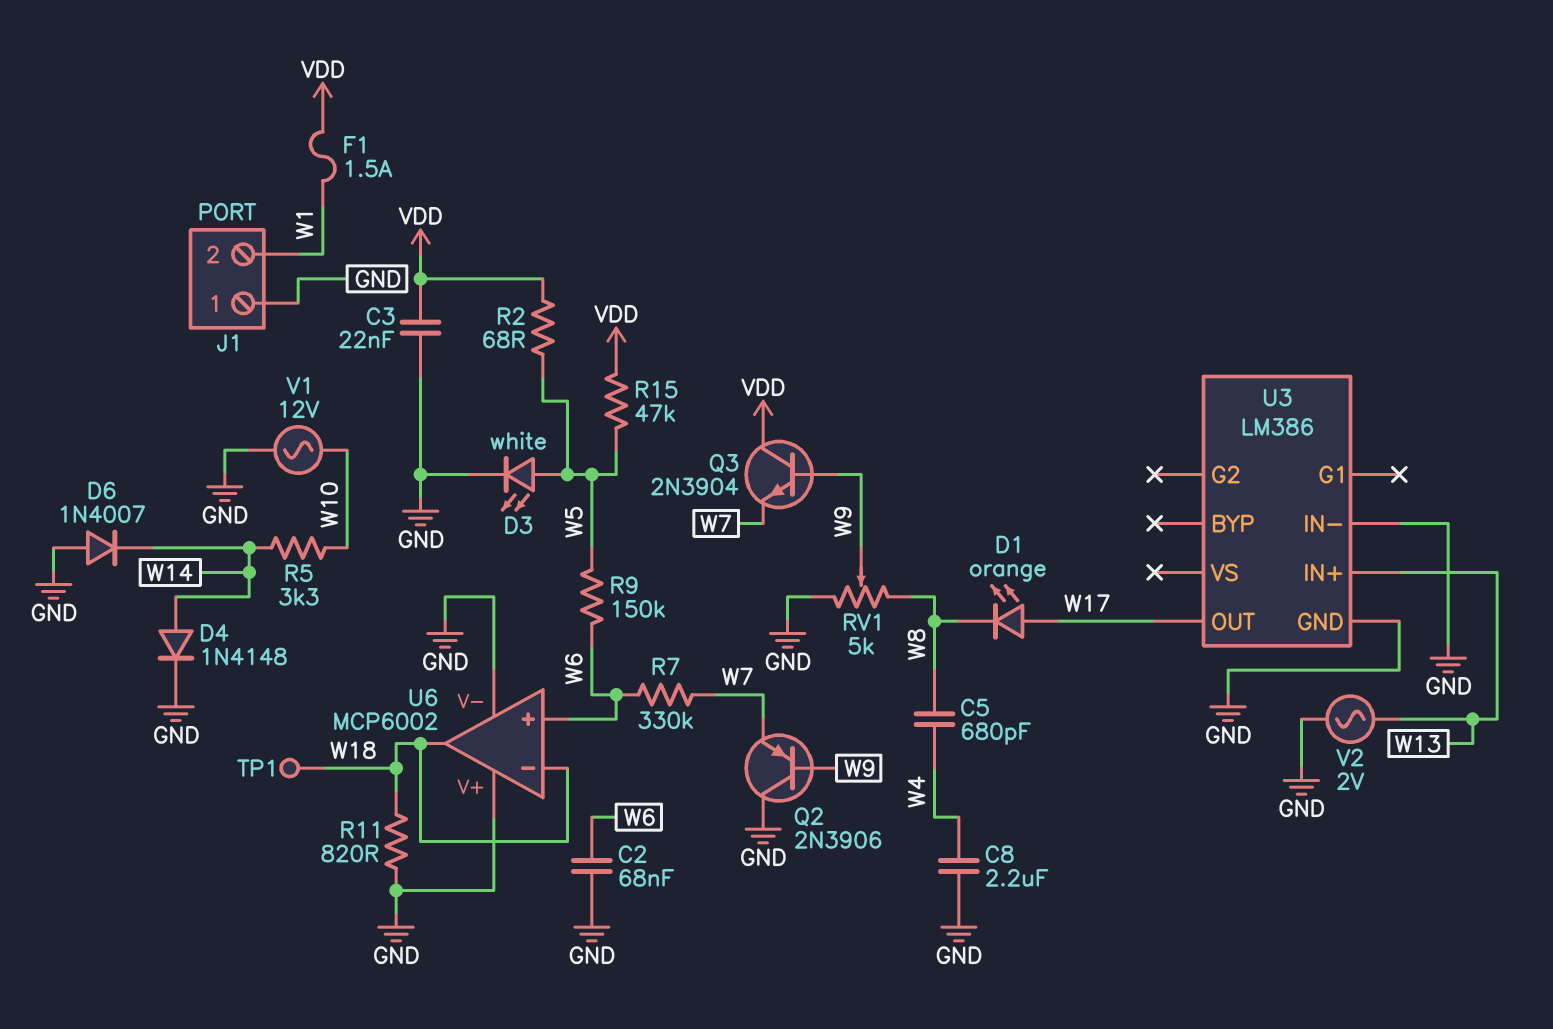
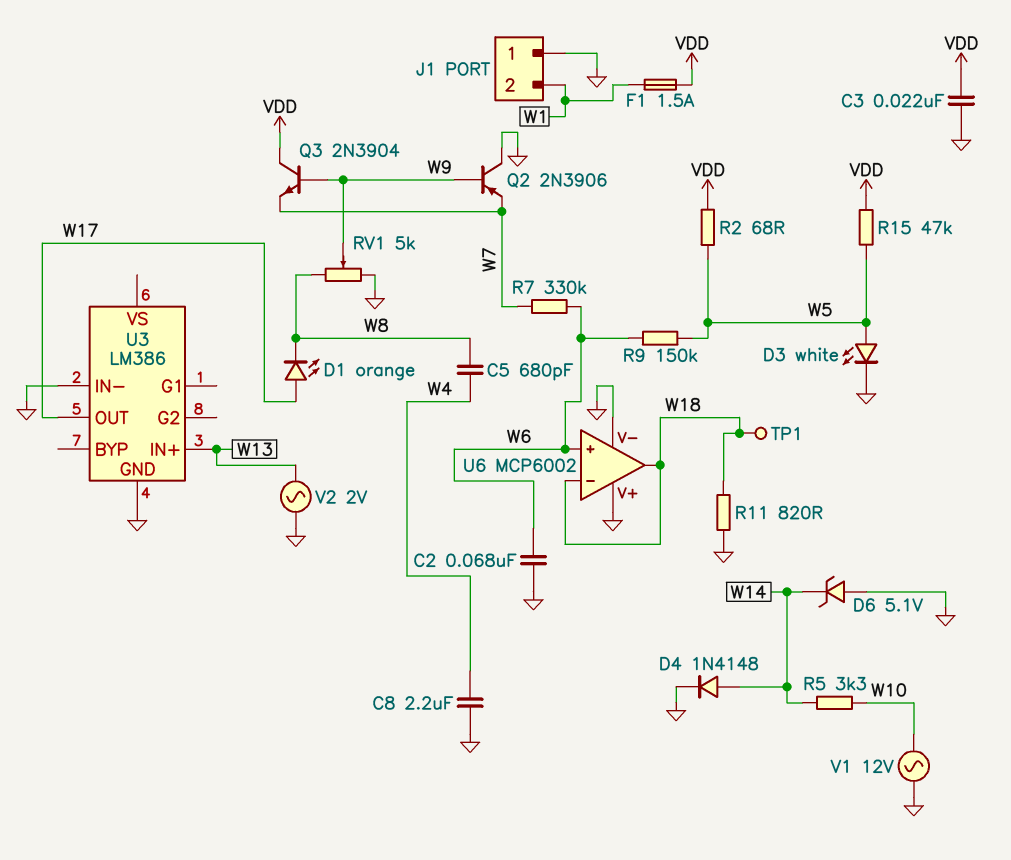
D6: diode 1N4007 (A GND, K W14) -> zener 5.1V (A GND, K W14)

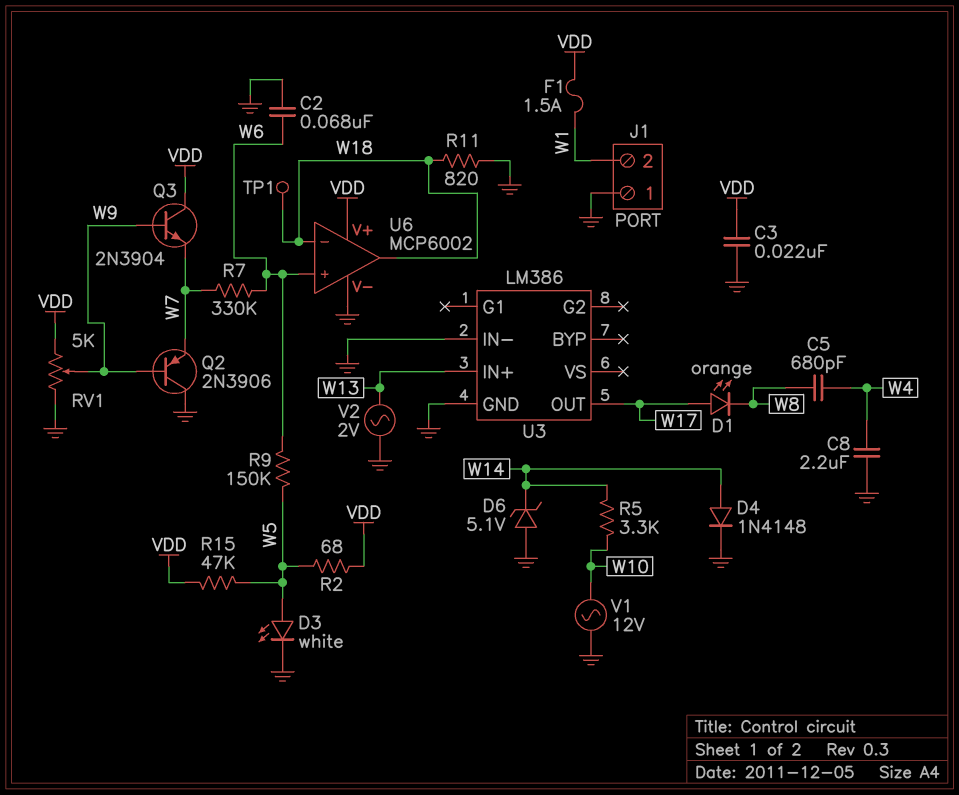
RV1: 5k (GND, W8, wiper W9) -> 5k (GND, VDD, wiper W9)
U6 pin V+: GND -> VDD

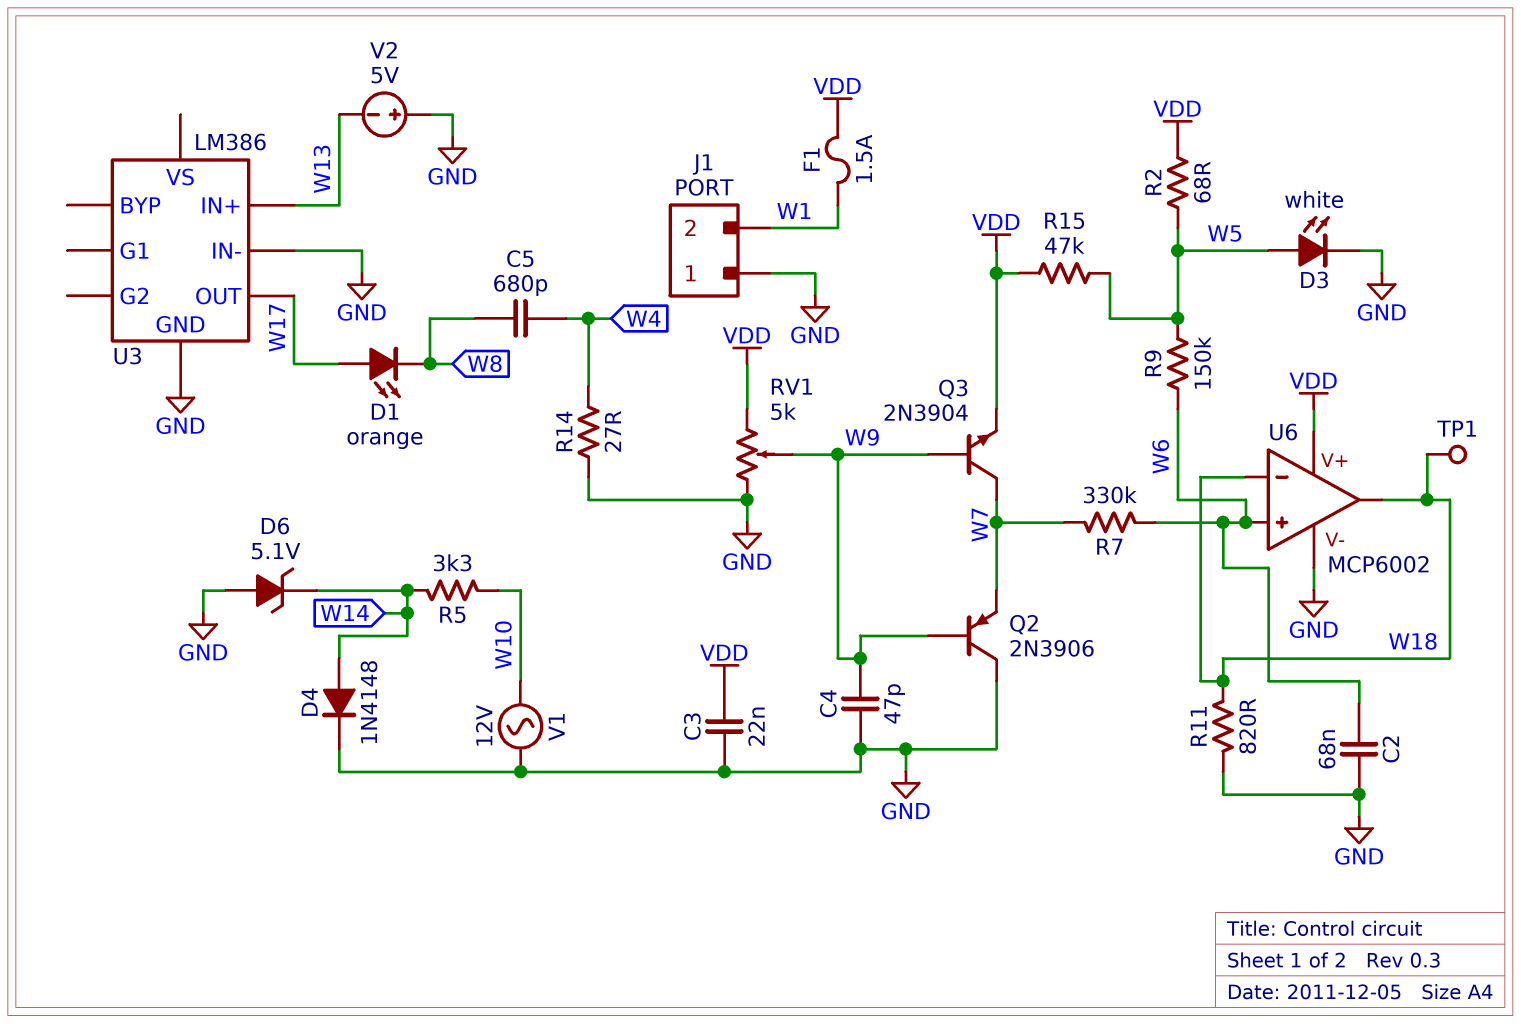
C4: none -> 47pF (GND, W9)
C8: 2.2uF (GND, W4) -> none
Q3: NPN 2N3904 (B W9, C VDD, E W7) -> NPN 2N3904 (B W9, C W7, E VDD)
R14: none -> 27 (GND, W4)
V2: AC 2V (GND, W13) -> 5V (plus GND, minus W13)

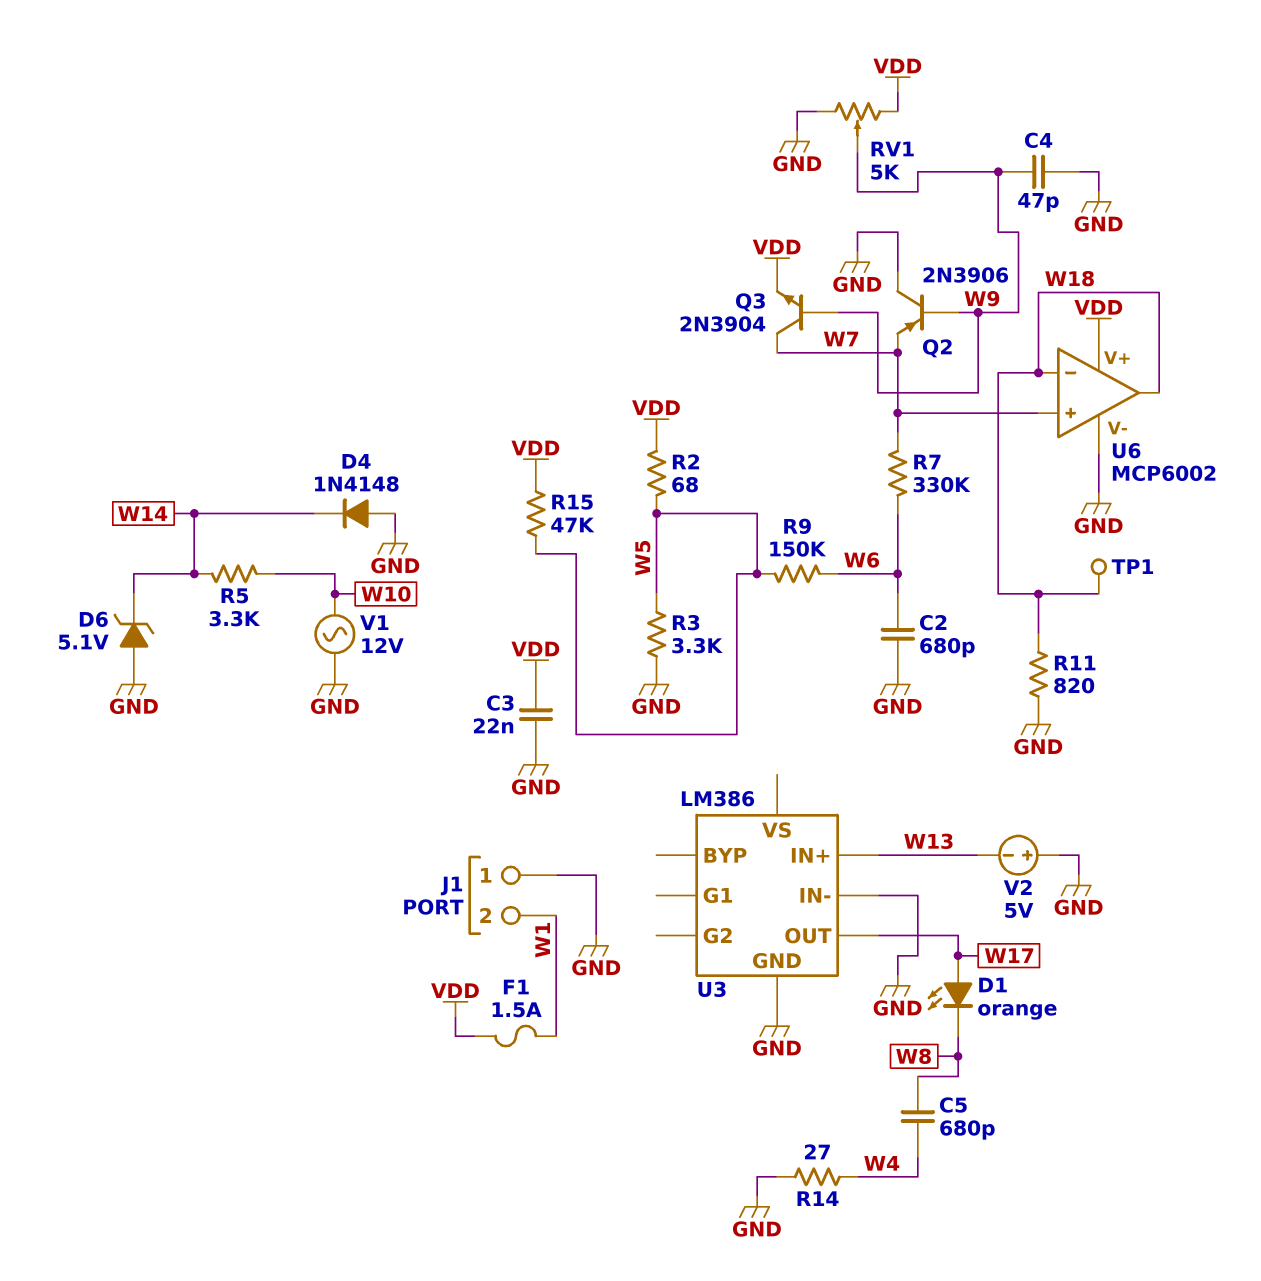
C2: 68nF (GND, W6) -> 680pF (GND, W6)
D3: LED white (A W5, K GND) -> none
D4: diode 1N4148 (A W14, K GND) -> diode 1N4148 (A GND, K W14)
R3: none -> 3.3k (GND, W5)
U6 pin in+: W6 -> W7

